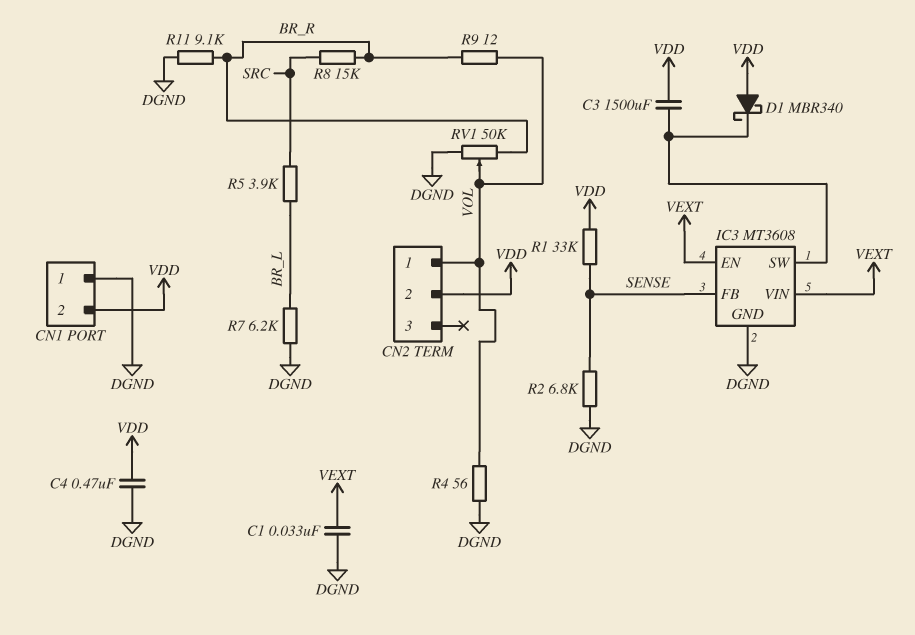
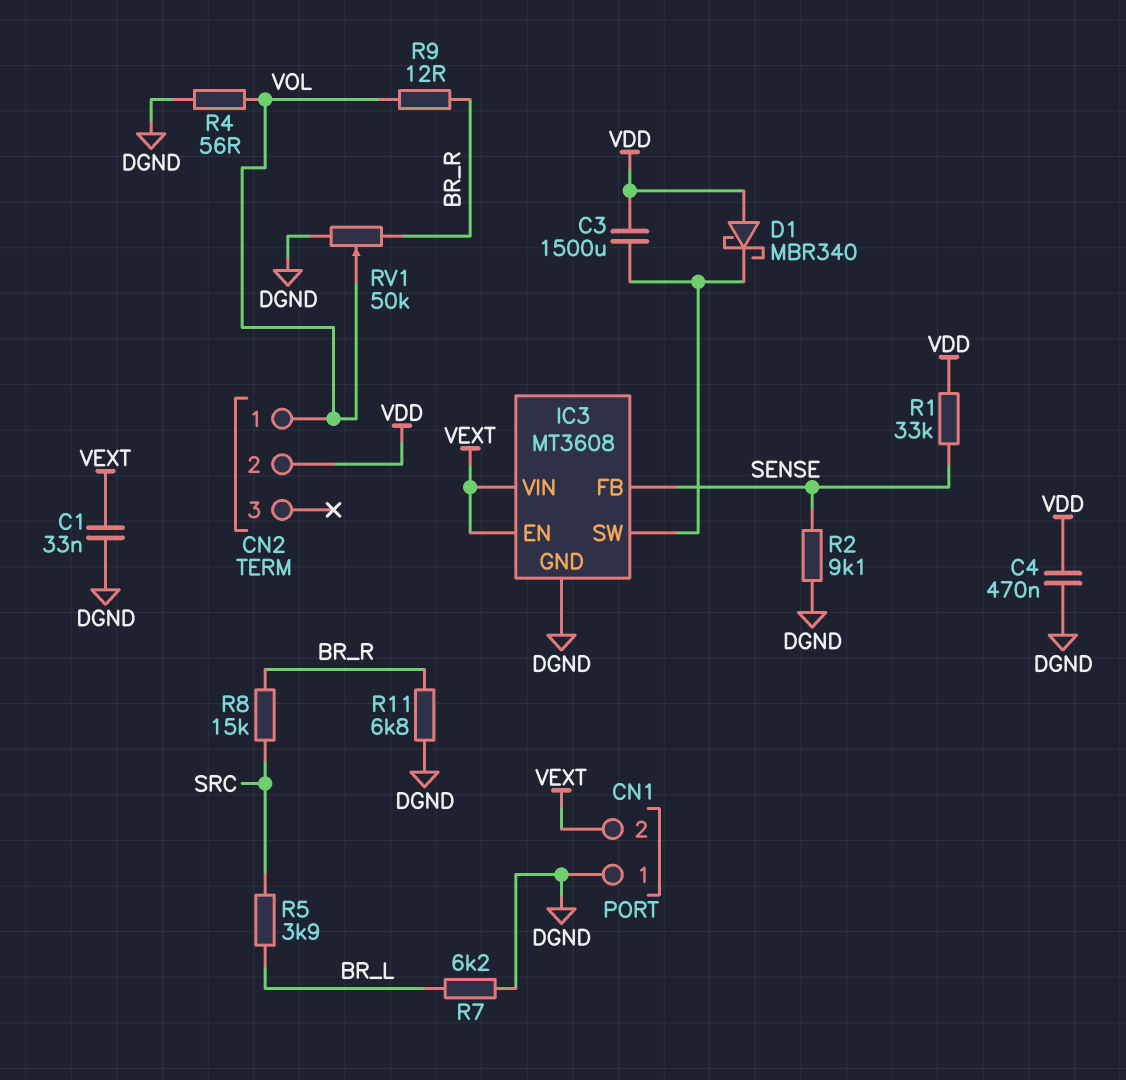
CN1 pin 2: VDD -> VEXT
R2: 6.8k (DGND, SENSE) -> 9.1k (DGND, SENSE)
R11: 9.1k (BR_R, DGND) -> 6.8k (BR_R, DGND)

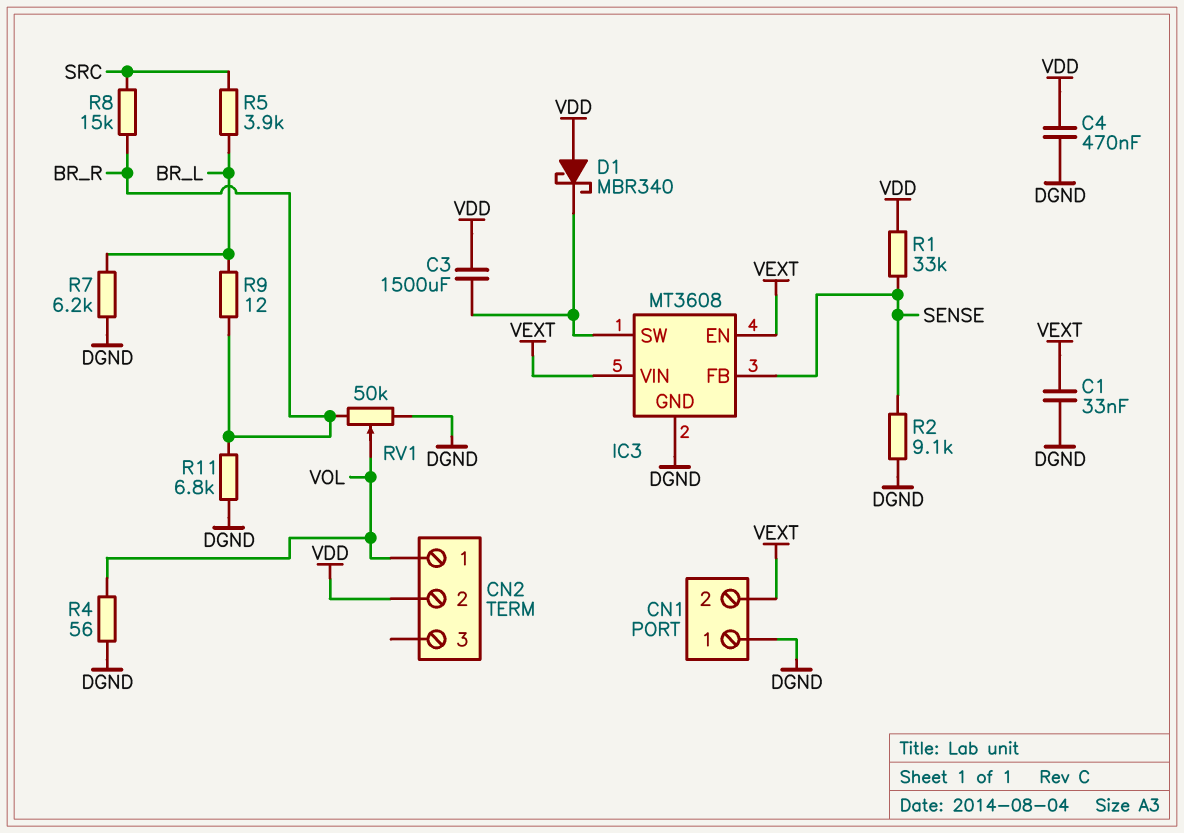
R9: 12 (BR_R, VOL) -> 12 (BR_L, BR_R)

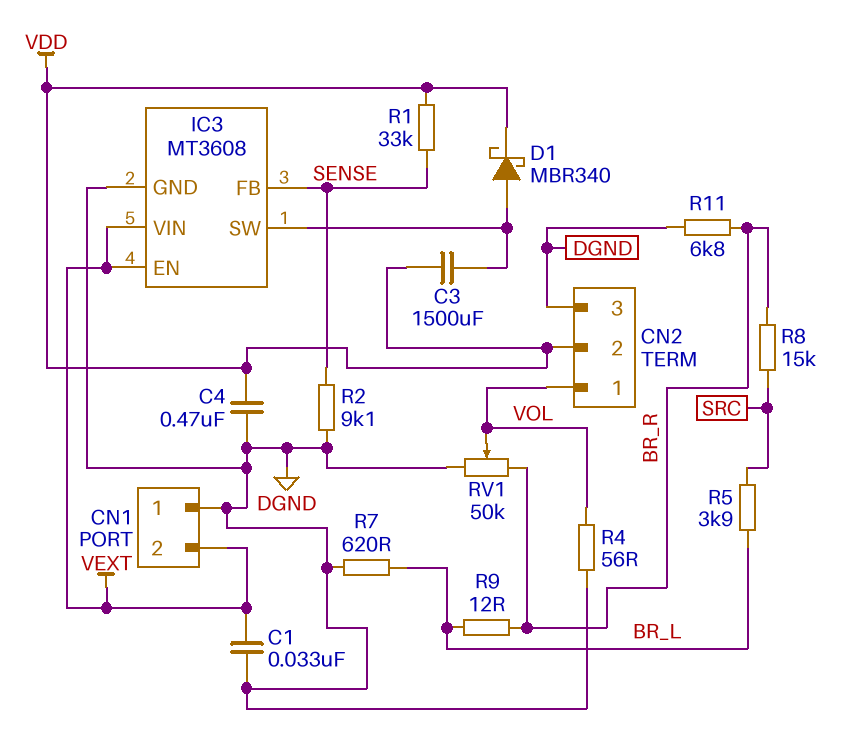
CN2 pin 3: none -> DGND
D1: schottky MBR340 (A VDD, K IC3/SW) -> schottky MBR340 (A IC3/SW, K VDD)
R7: 6.2k (BR_L, DGND) -> 620 (BR_L, DGND)

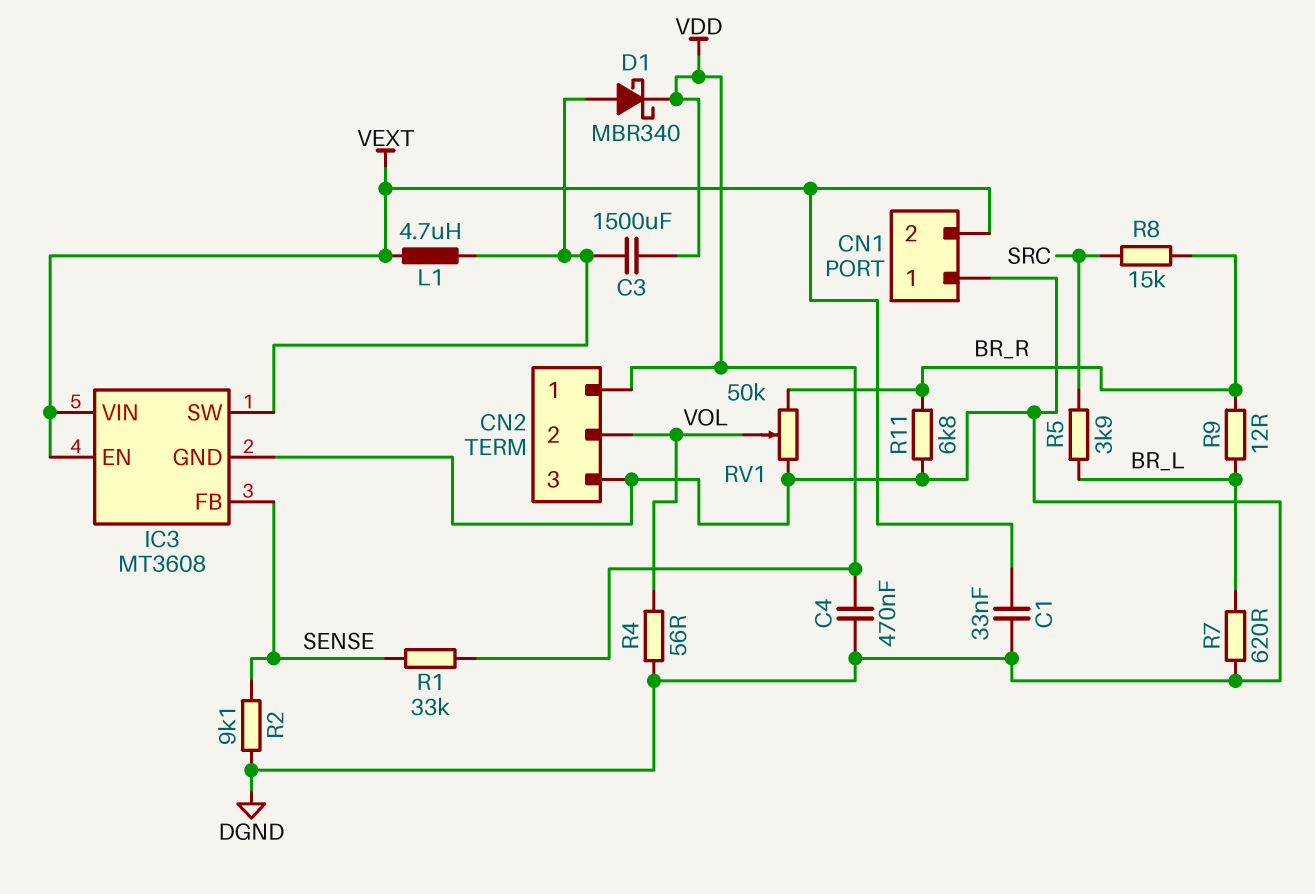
CN2 pin 1: VOL -> VDD
CN2 pin 2: VDD -> VOL
L1: none -> 4.7uH (IC3/SW, VEXT)

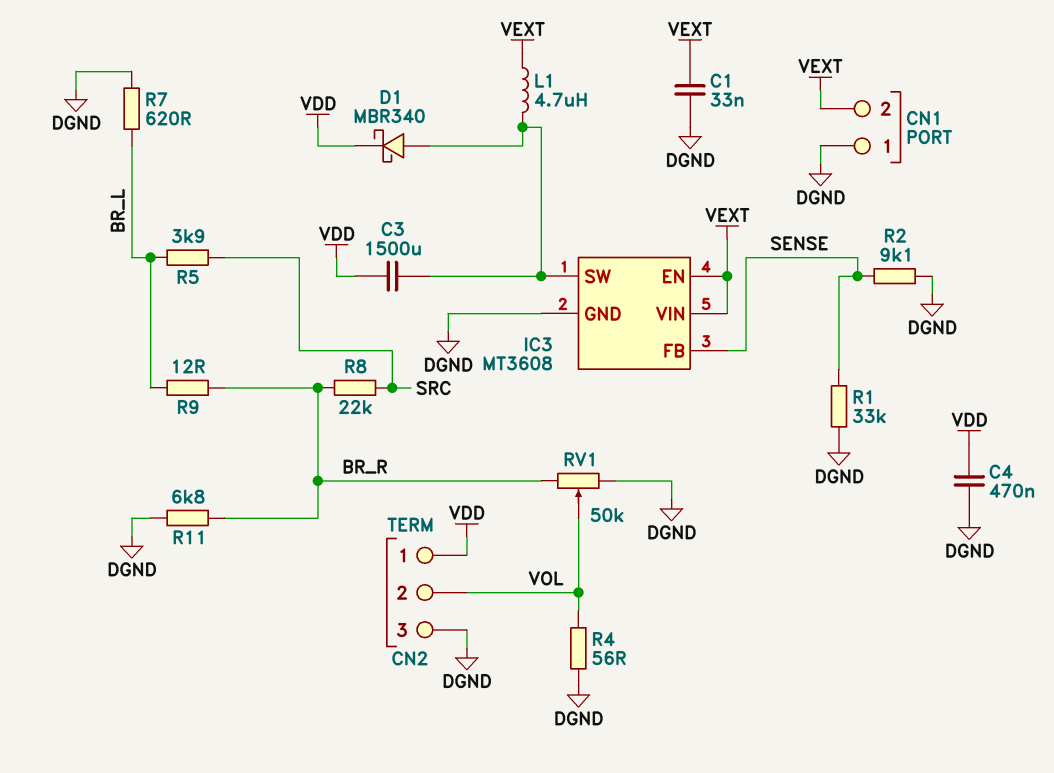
R1: 33k (SENSE, VDD) -> 33k (DGND, SENSE)
R8: 15k (BR_R, SRC) -> 22k (BR_R, SRC)

